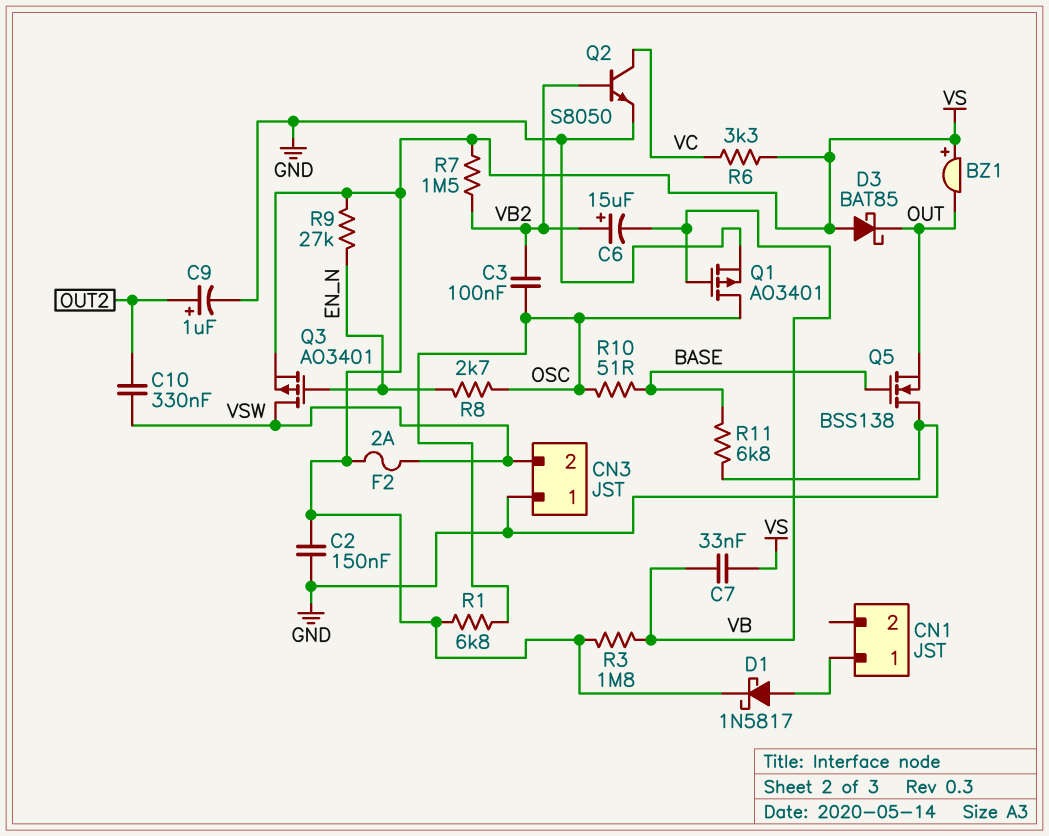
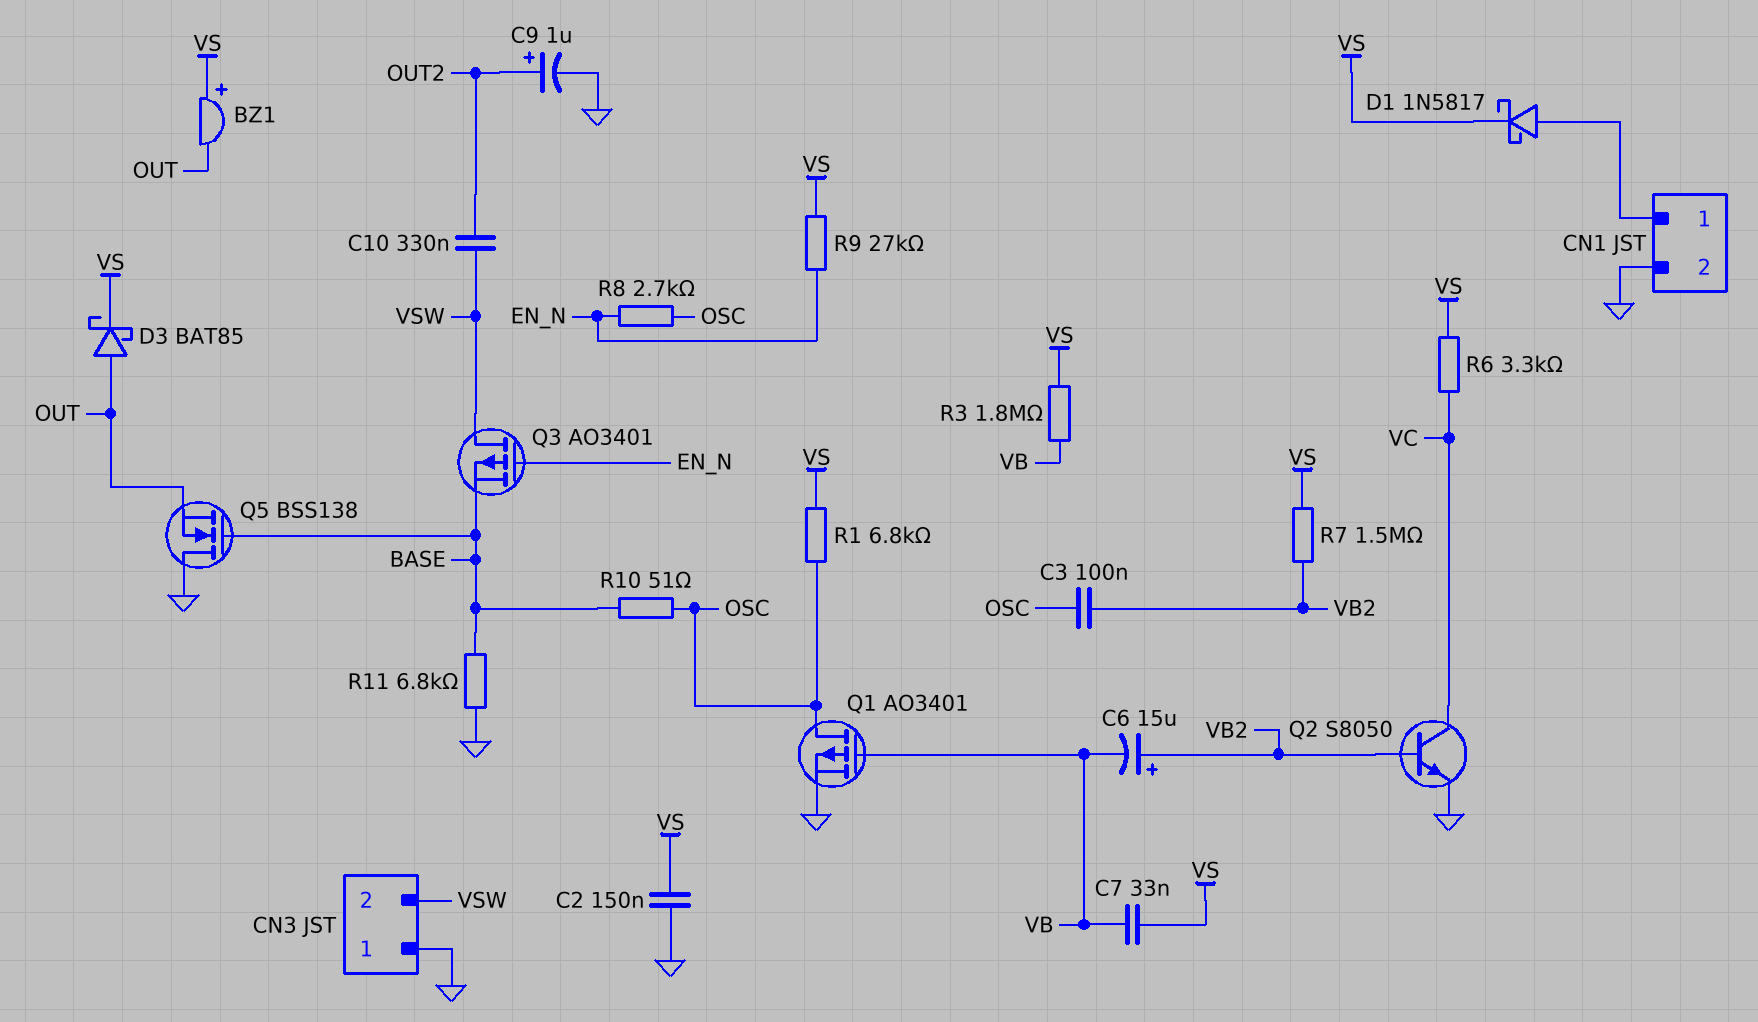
CN1 pin 2: none -> GND
D3: schottky BAT85 (A VS, K OUT) -> schottky BAT85 (A OUT, K VS)
F2: 2A (VS, VSW) -> none
Q3: PMOS AO3401 (G EN_N, D VSW, S VS) -> PMOS AO3401 (G EN_N, D VSW, S BASE)

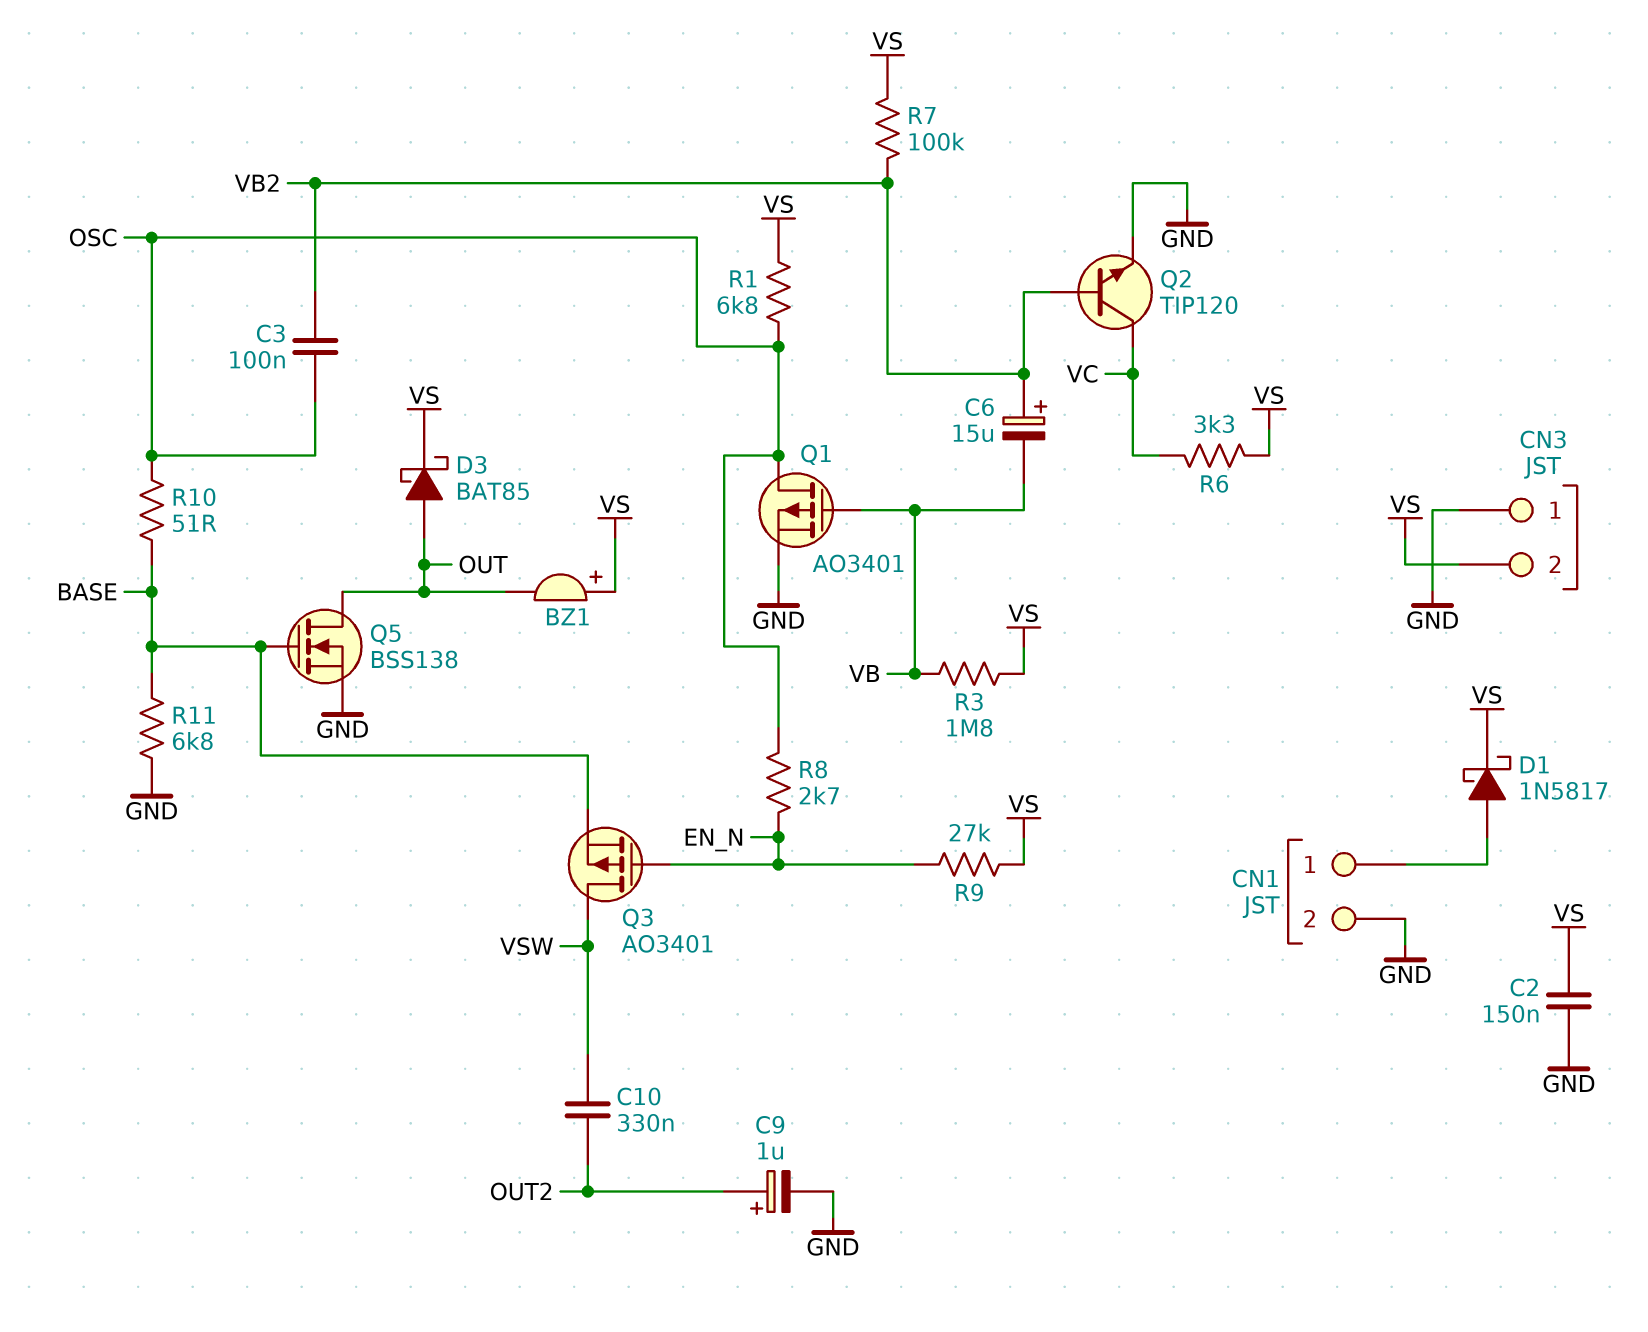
C7: 33nF (VB, VS) -> none
CN3 pin 2: VSW -> VS
Q2: NPN S8050 (B VB2, C VC, E GND) -> NPN TIP120 (B VB2, C VC, E GND)
Q5: NMOS BSS138 (G BASE, D GND, S OUT) -> NMOS BSS138 (G BASE, D OUT, S GND)
R7: 1.5M (VB2, VS) -> 100k (VB2, VS)

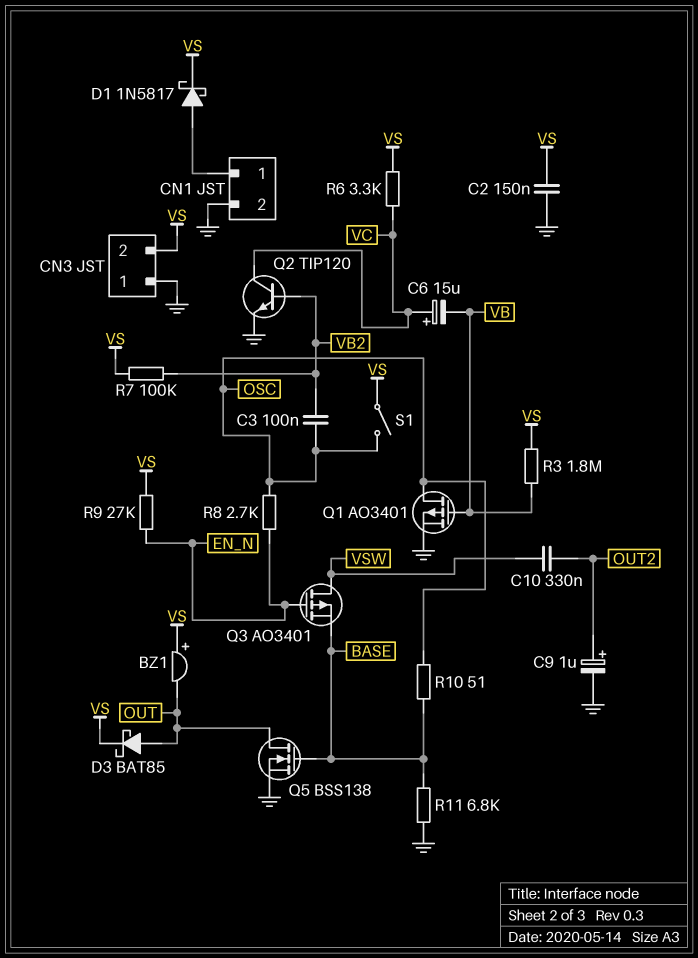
C6: 15uF (plus VB2, minus VB) -> 15uF (plus VC, minus VB)
R1: 6.8k (OSC, VS) -> none
S1: none -> switch (OSC, VS)

